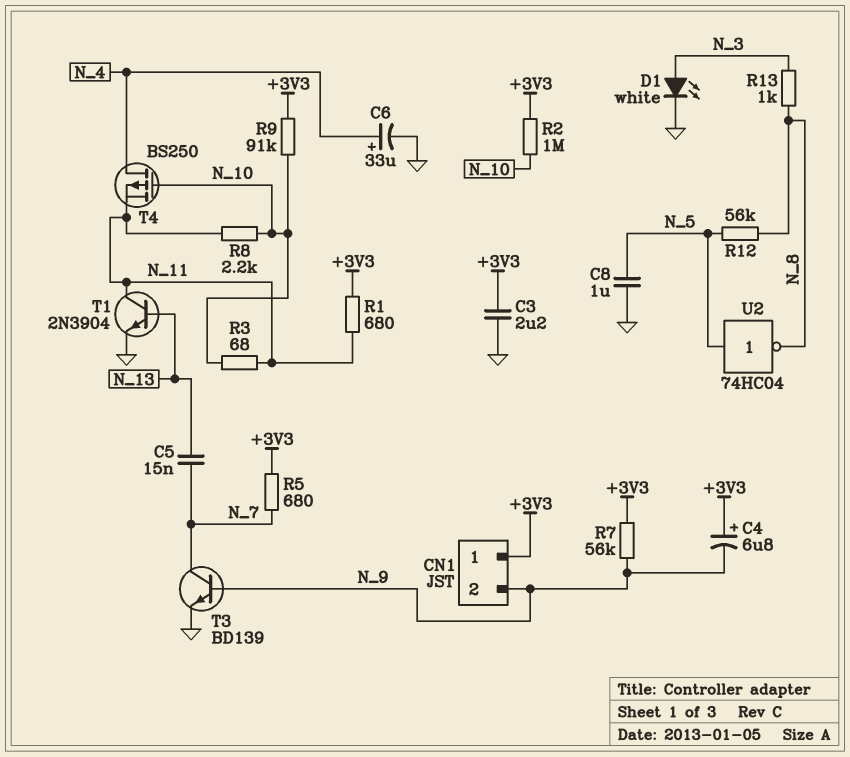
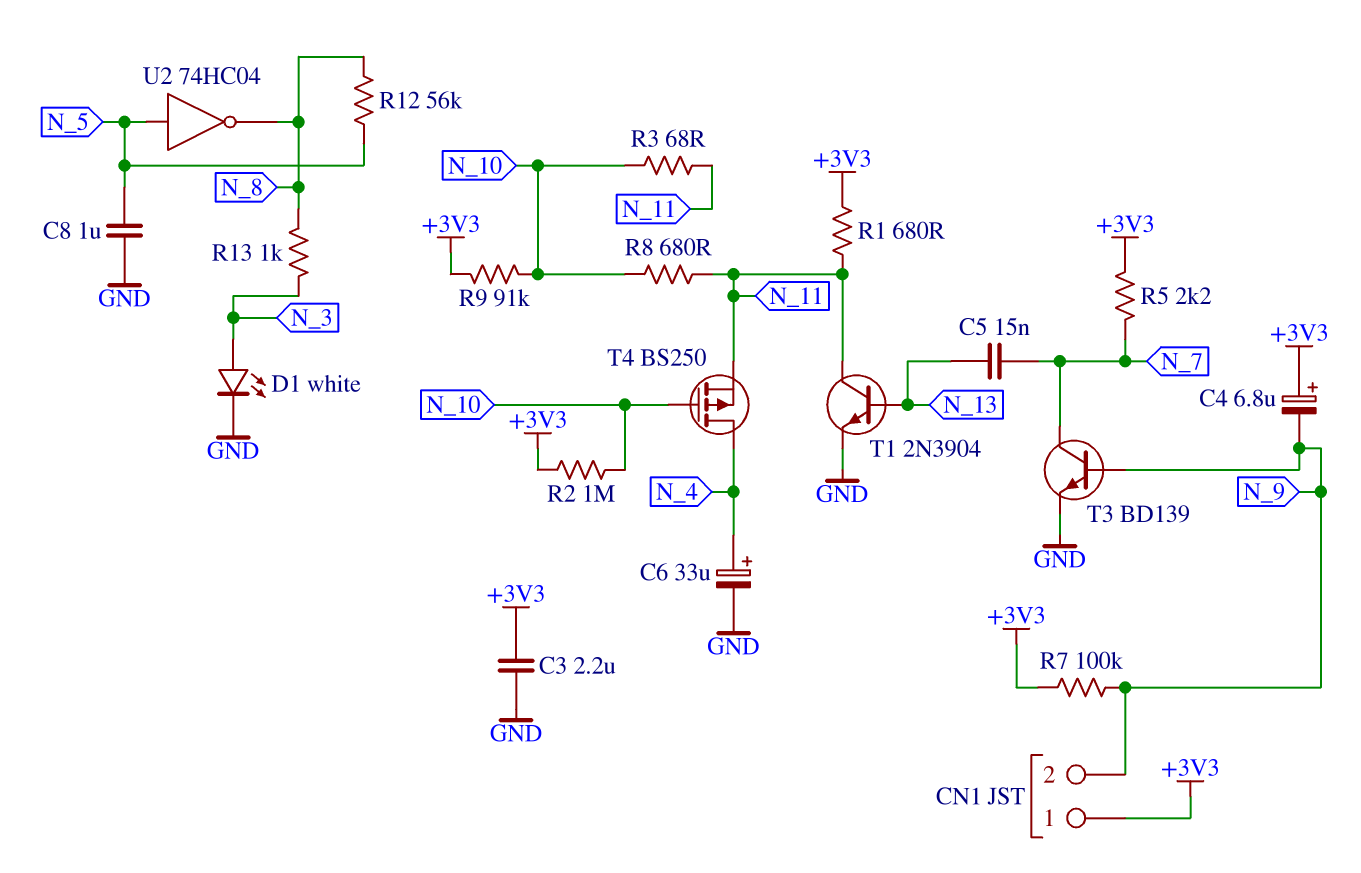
R5: 680 (+3V3, N_7) -> 2.2k (+3V3, N_7)
R7: 56k (+3V3, N_9) -> 100k (+3V3, N_9)
R8: 2.2k (N_10, N_11) -> 680 (N_10, N_11)

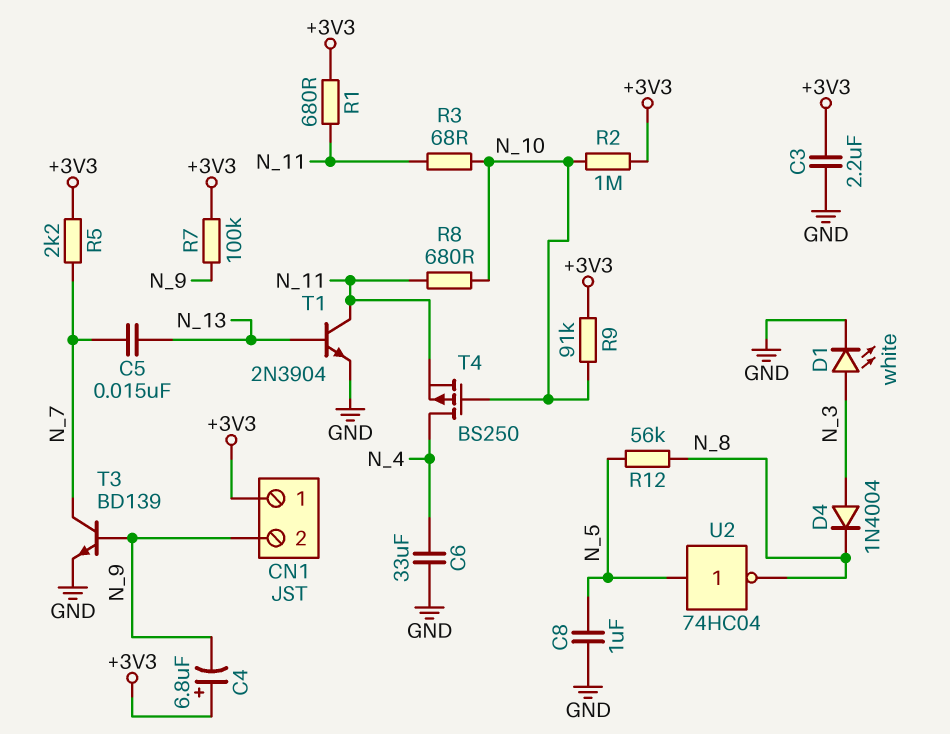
C6: 33uF (plus N_4, minus GND) -> 33uF (GND, N_4)
D4: none -> diode 1N4004 (A N_3, K N_8)
R13: 1k (N_3, N_8) -> none

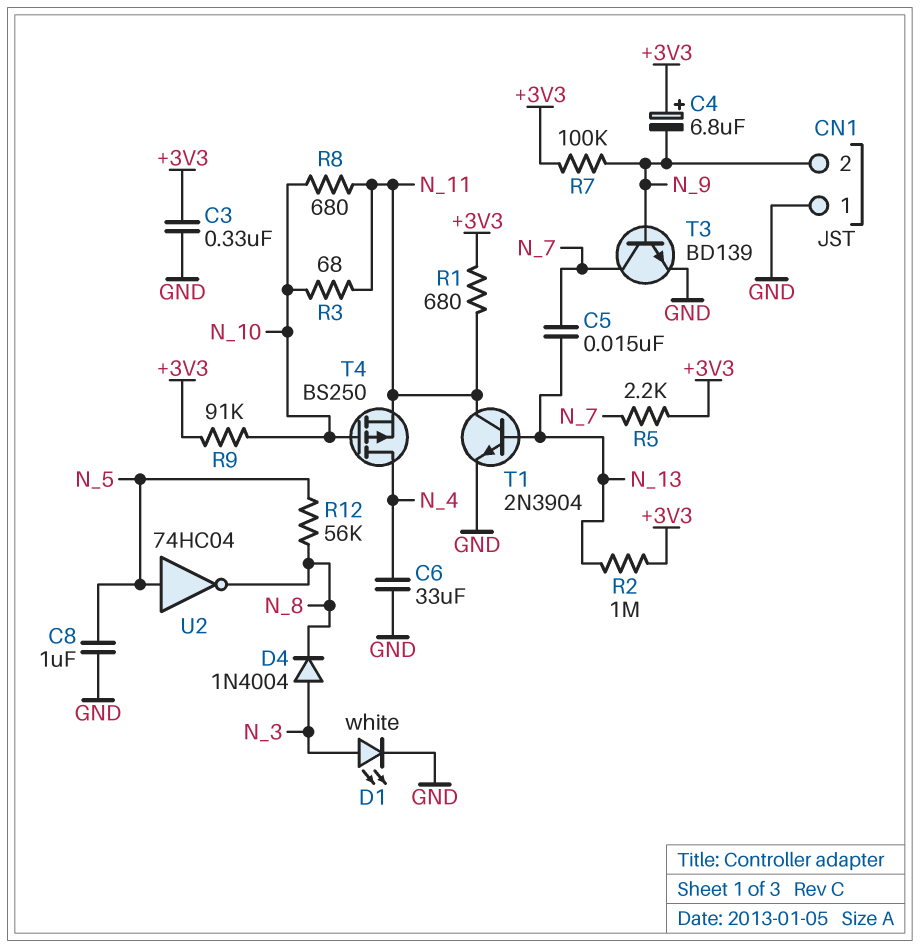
C3: 2.2uF (+3V3, GND) -> 330nF (+3V3, GND)
CN1 pin 1: +3V3 -> GND
R2: 1M (+3V3, N_10) -> 1M (+3V3, N_13)

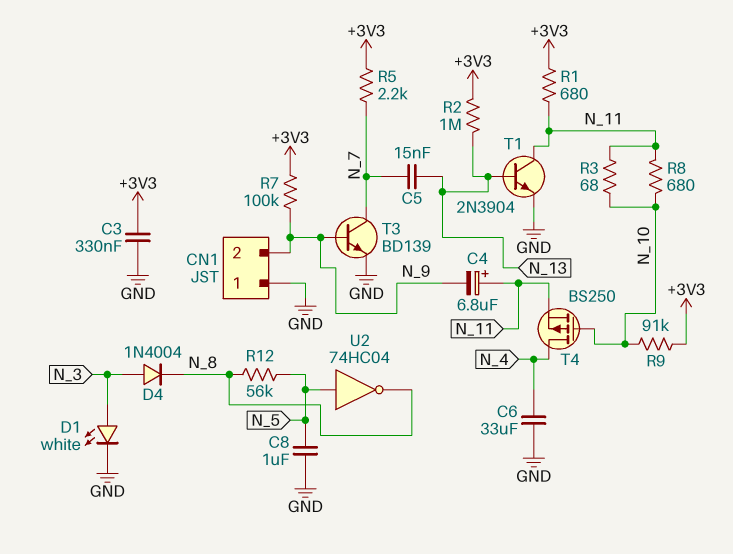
C4: 6.8uF (plus +3V3, minus N_9) -> 6.8uF (plus N_11, minus N_9)

